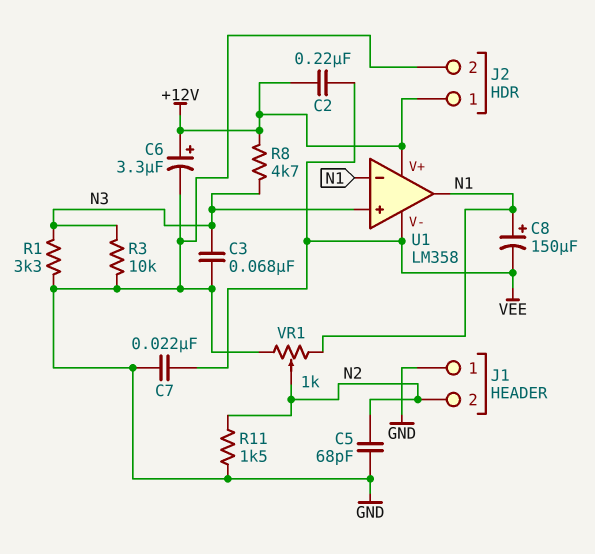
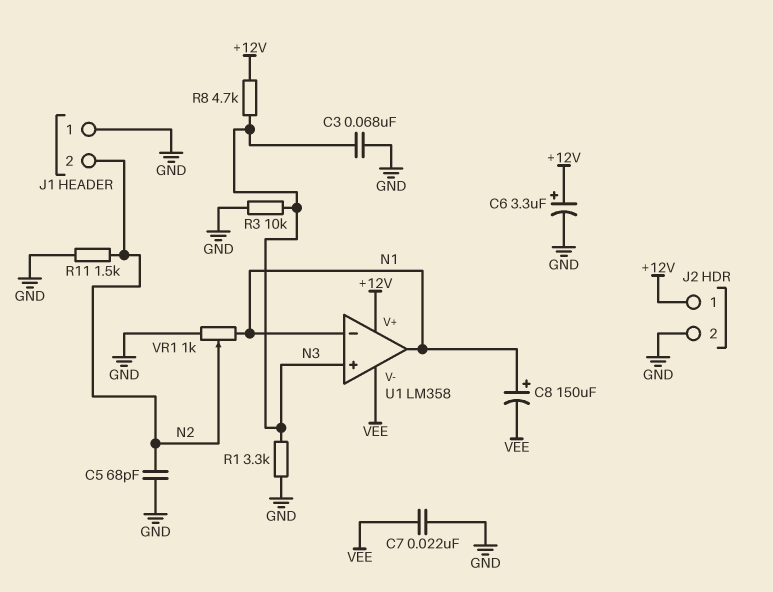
C2: 220nF (+12V, VEE) -> none

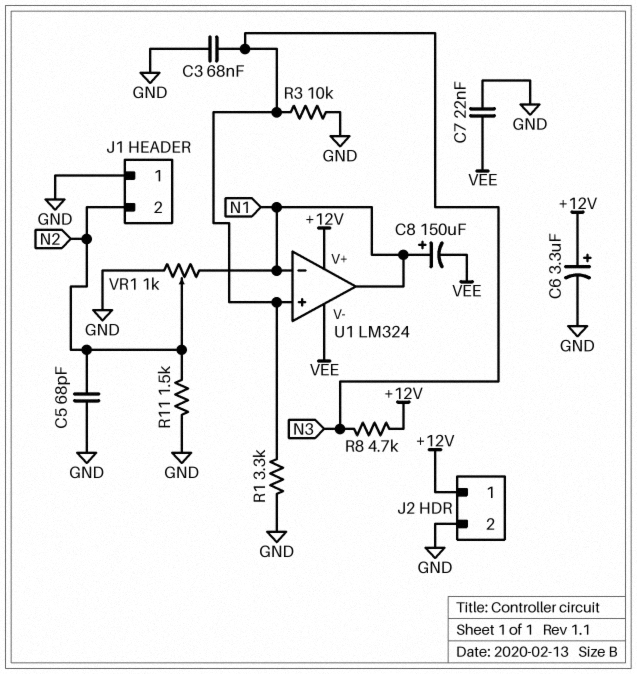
U1: LM358 -> LM324

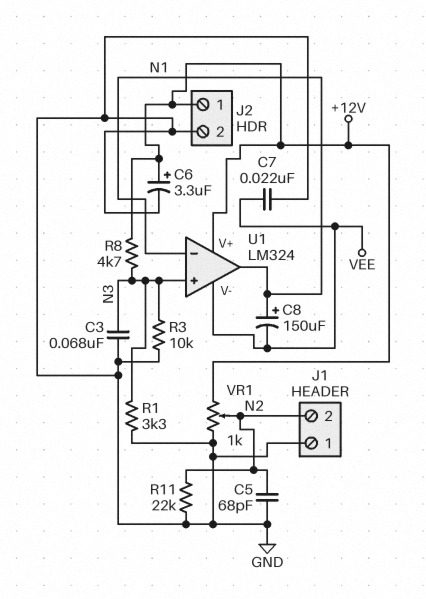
R11: 1.5k (GND, N2) -> 22k (GND, N2)
VR1: 1k (GND, N1, wiper N2) -> 1k (+12V, GND, wiper N2)

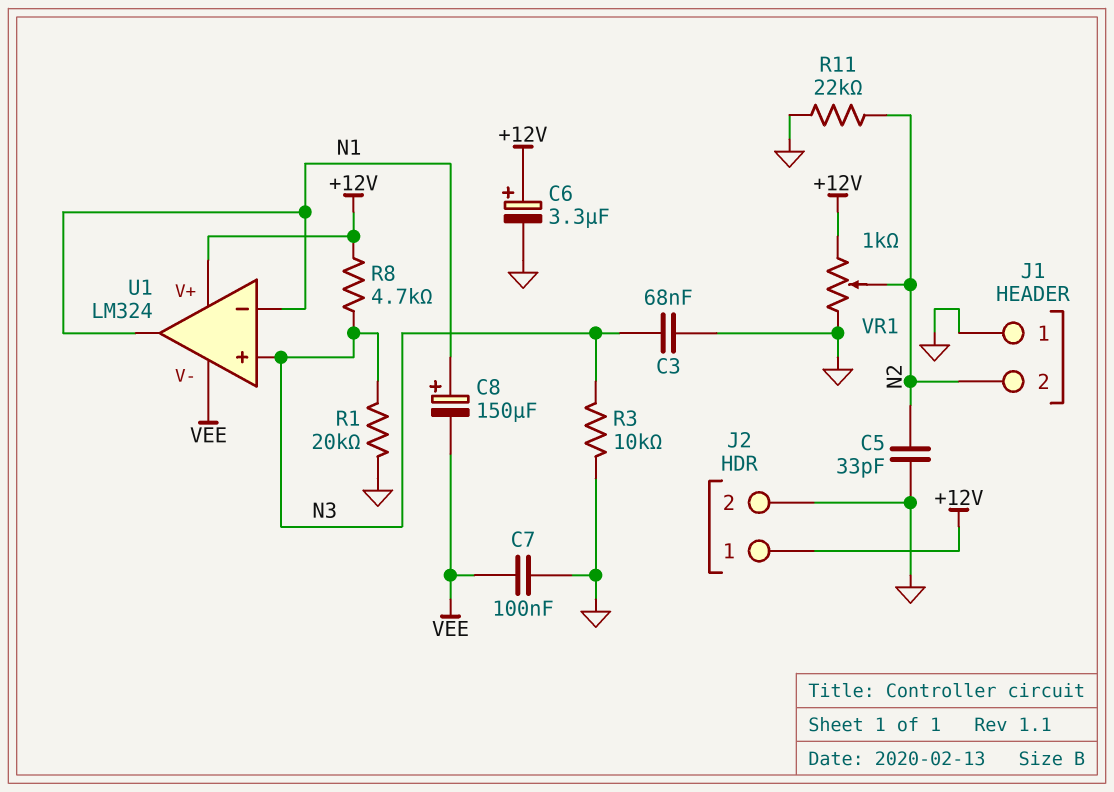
C5: 68pF (GND, N2) -> 33pF (GND, N2)
C7: 22nF (GND, VEE) -> 100nF (GND, VEE)
R1: 3.3k (GND, N3) -> 20k (GND, N3)

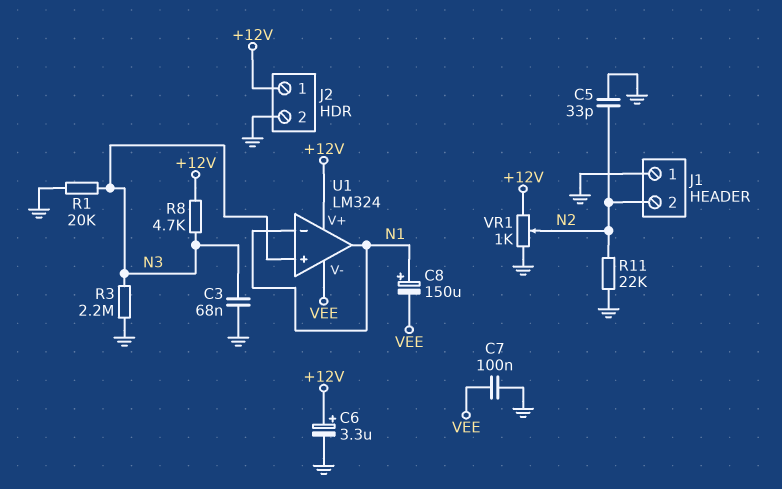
R3: 10k (GND, N3) -> 2.2M (GND, N3)

